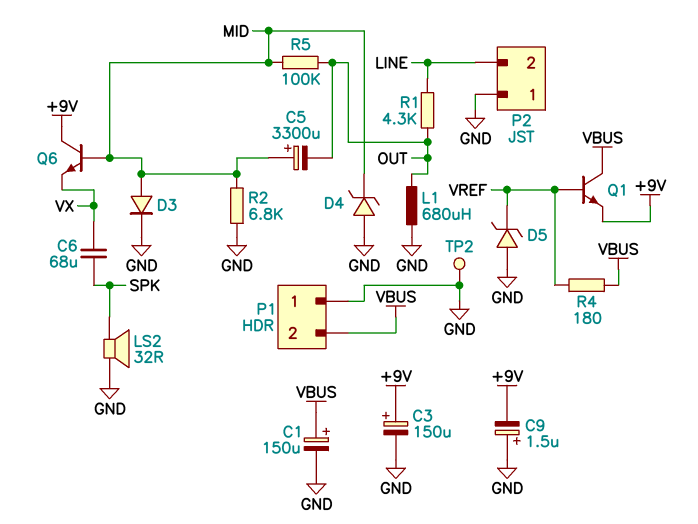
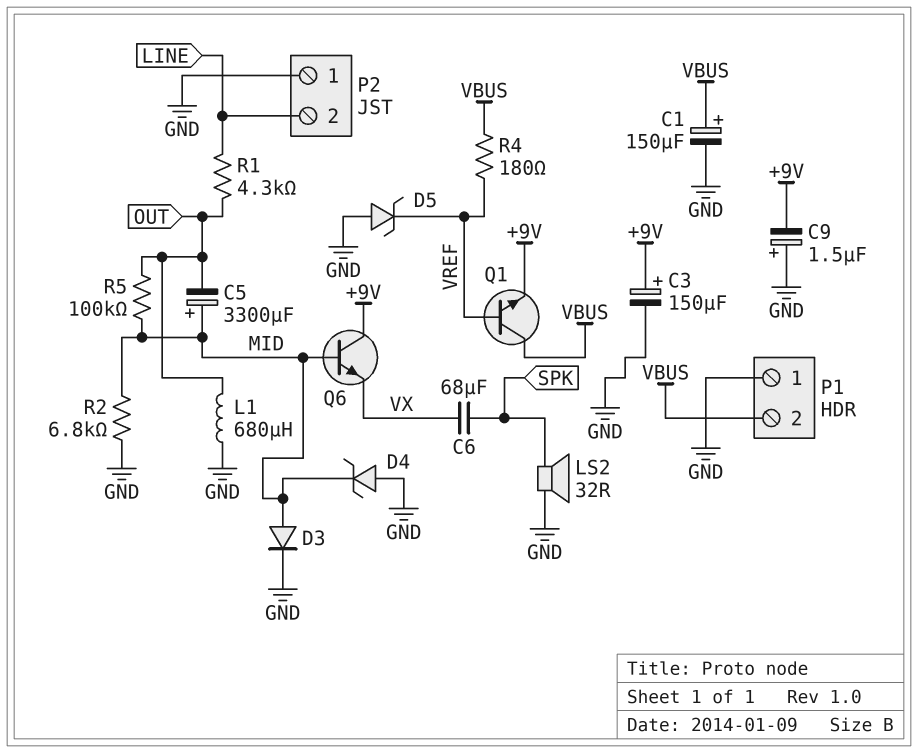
TP2: test point (GND) -> none

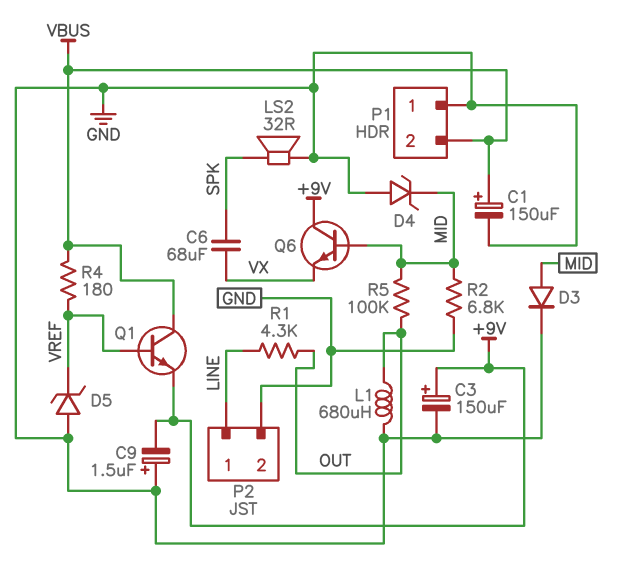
C5: 3300uF (plus MID, minus OUT) -> none
P2 pin 1: GND -> LINE
P2 pin 2: LINE -> GND

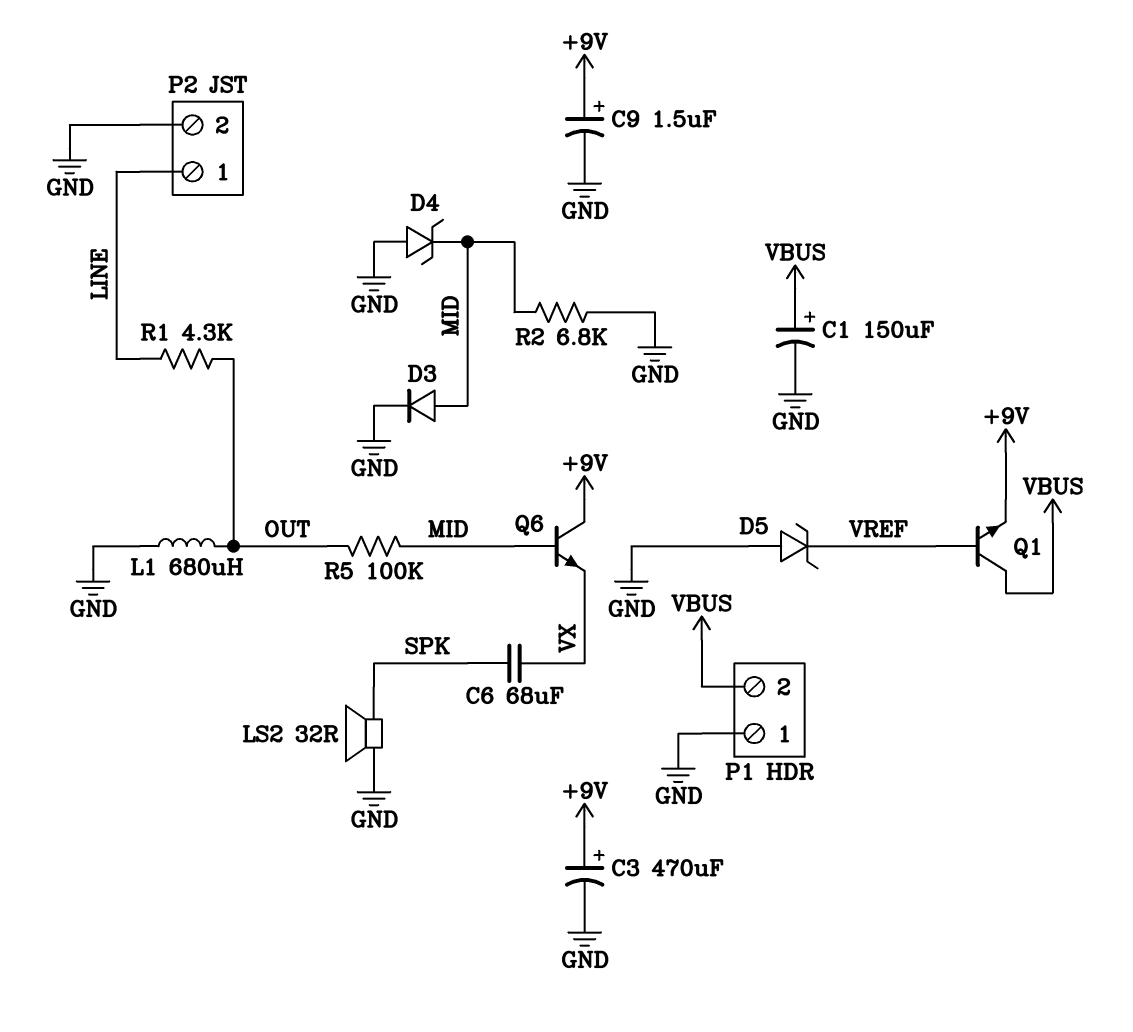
C3: 150uF (plus +9V, minus GND) -> 470uF (plus +9V, minus GND)
C9: 1.5uF (plus GND, minus +9V) -> 1.5uF (plus +9V, minus GND)
R4: 180 (VBUS, VREF) -> none

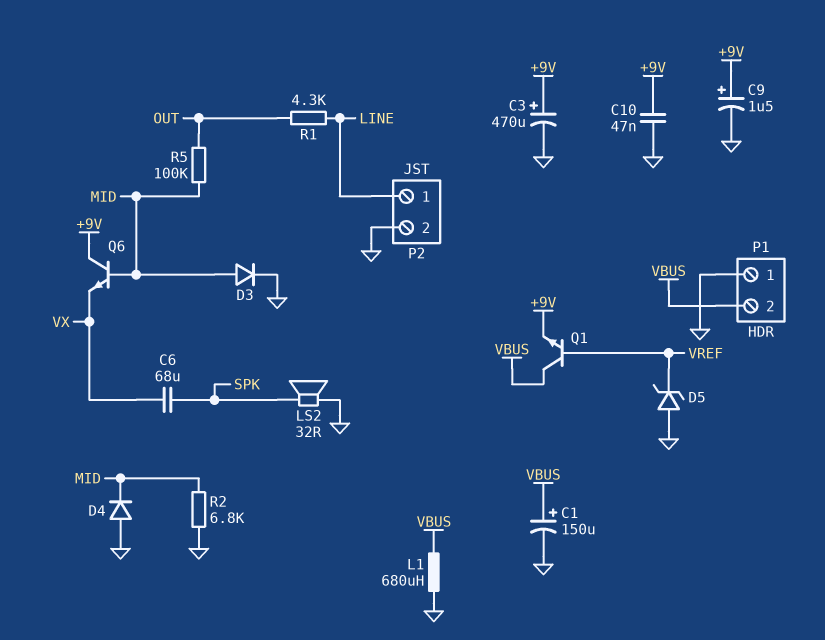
C10: none -> 47nF (+9V, GND)
D4: zener (A GND, K MID) -> diode (A GND, K MID)
L1: 680uH (GND, OUT) -> 680uH (GND, VBUS)

